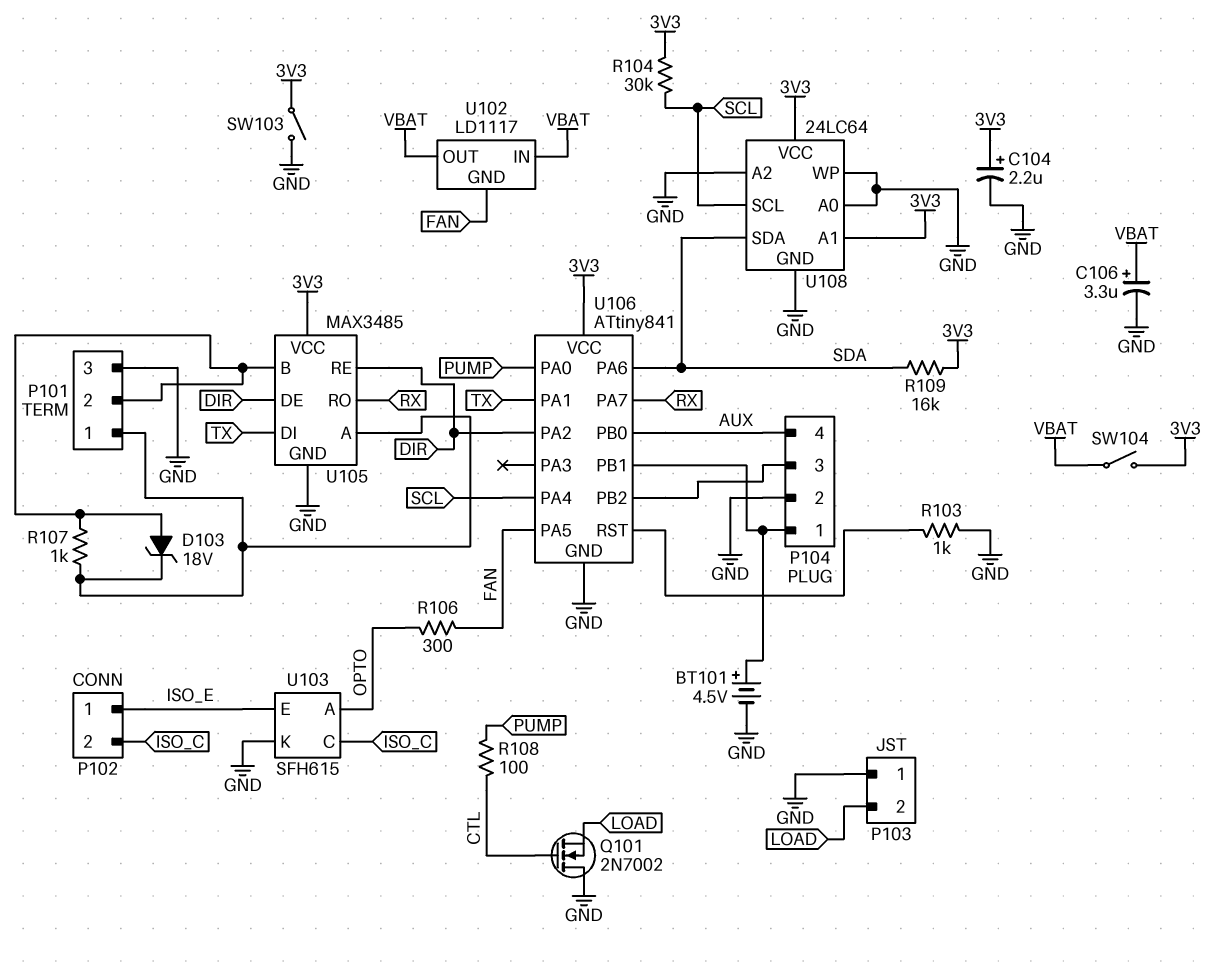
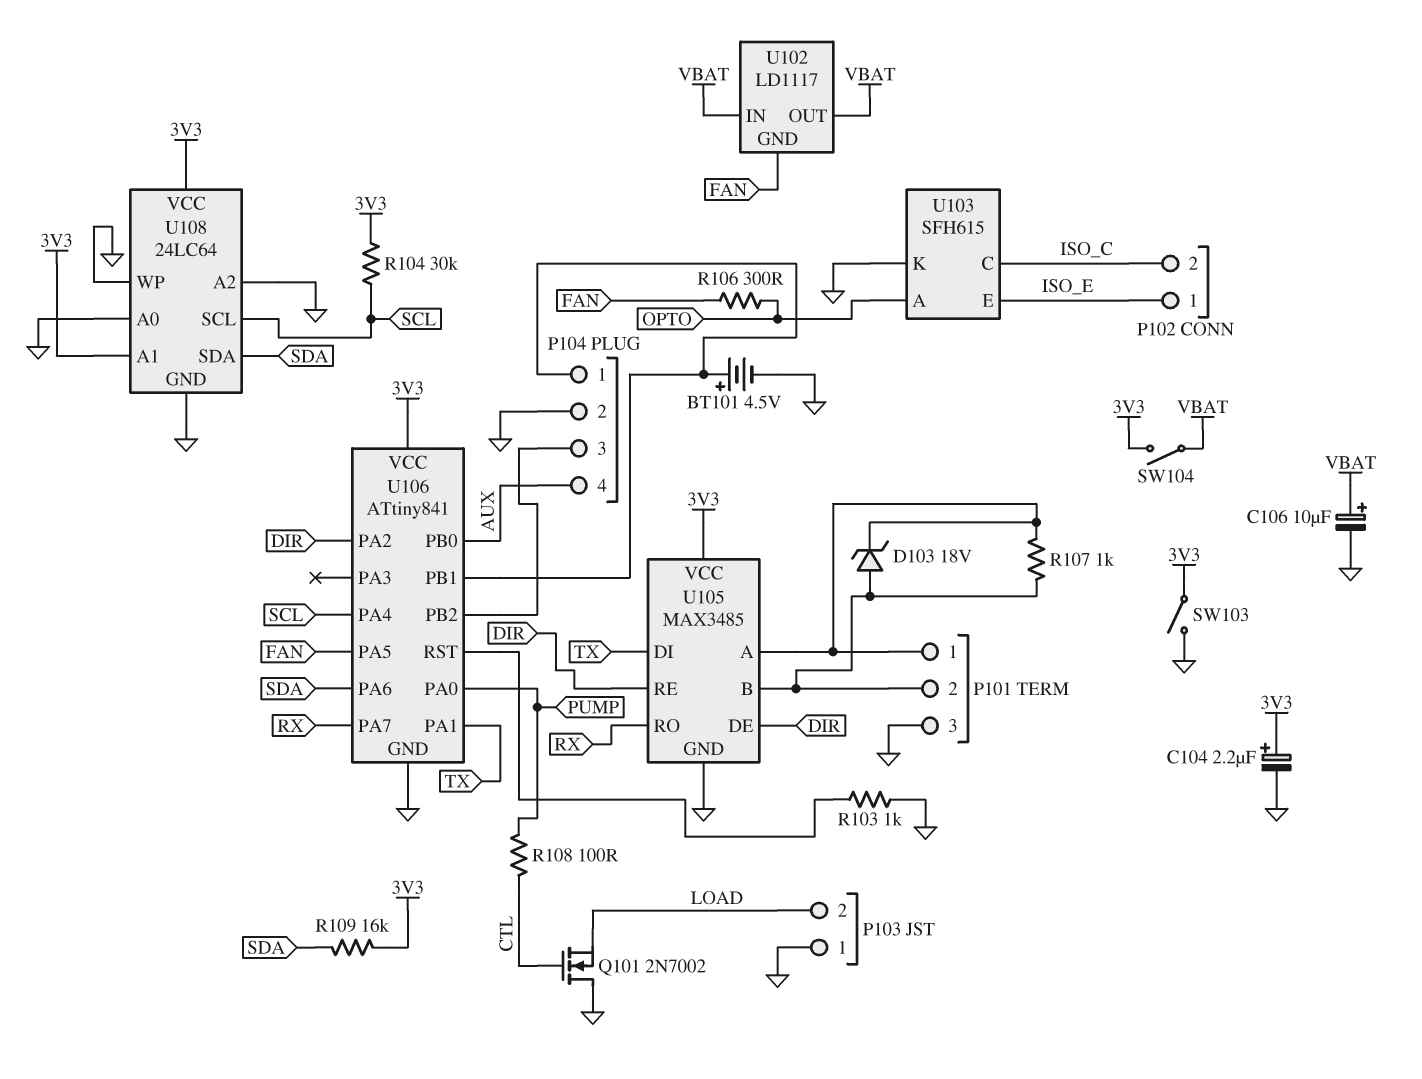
C106: 3.3uF (plus VBAT, minus GND) -> 10uF (plus VBAT, minus GND)

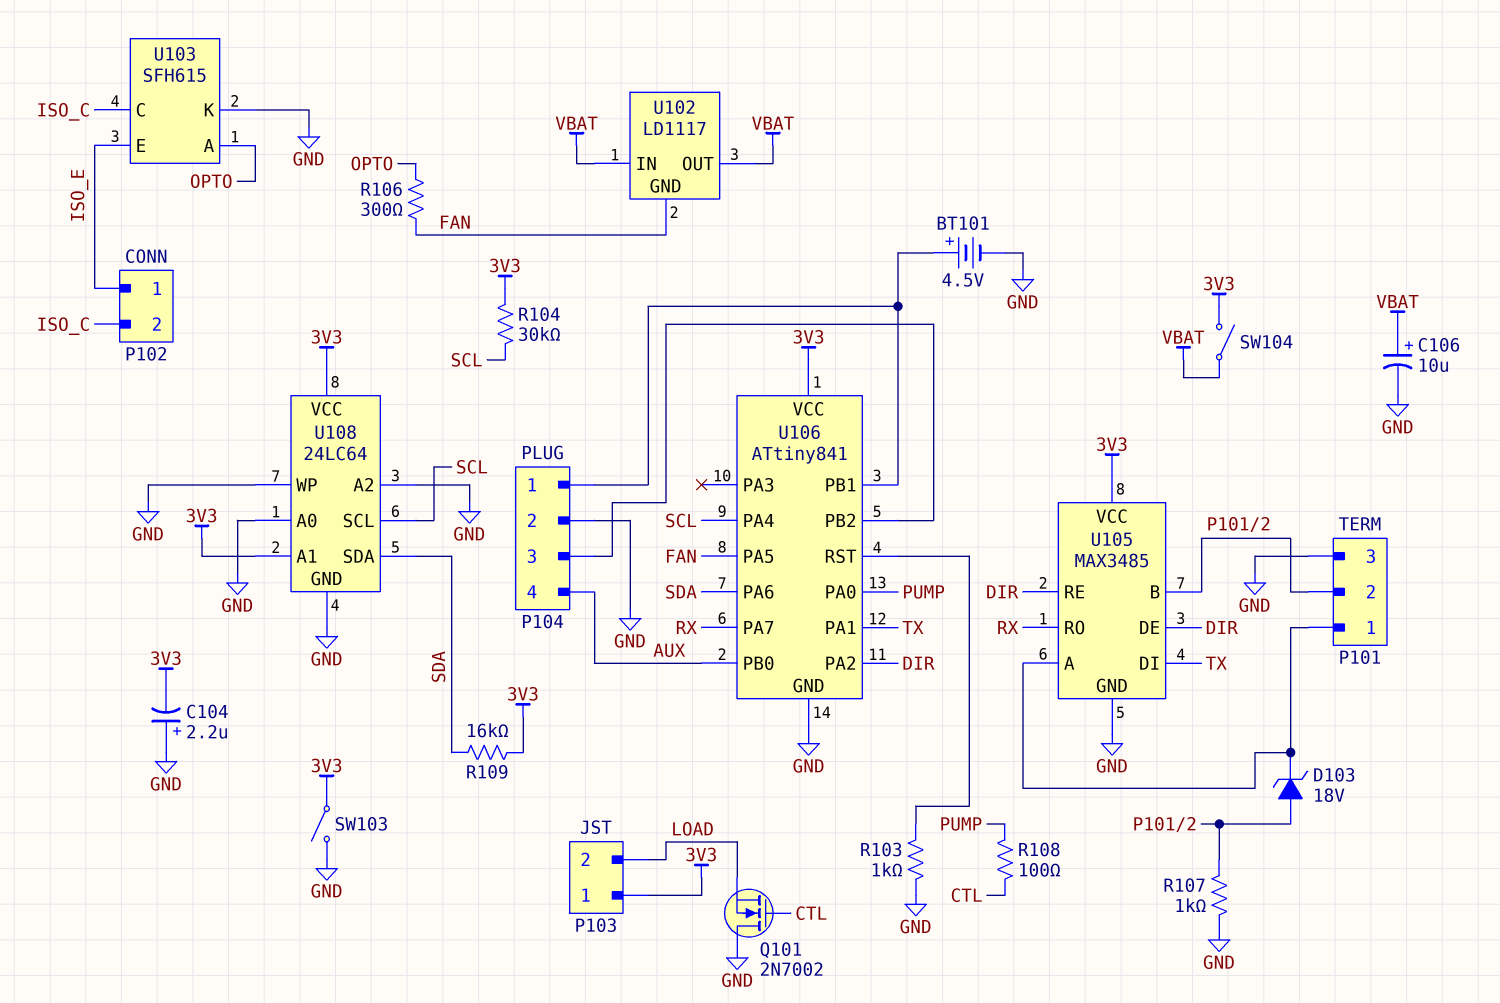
C104: 2.2uF (plus 3V3, minus GND) -> 2.2uF (plus GND, minus 3V3)
P103 pin 1: GND -> 3V3
R107: 1k (P101/1, P101/2) -> 1k (GND, P101/2)

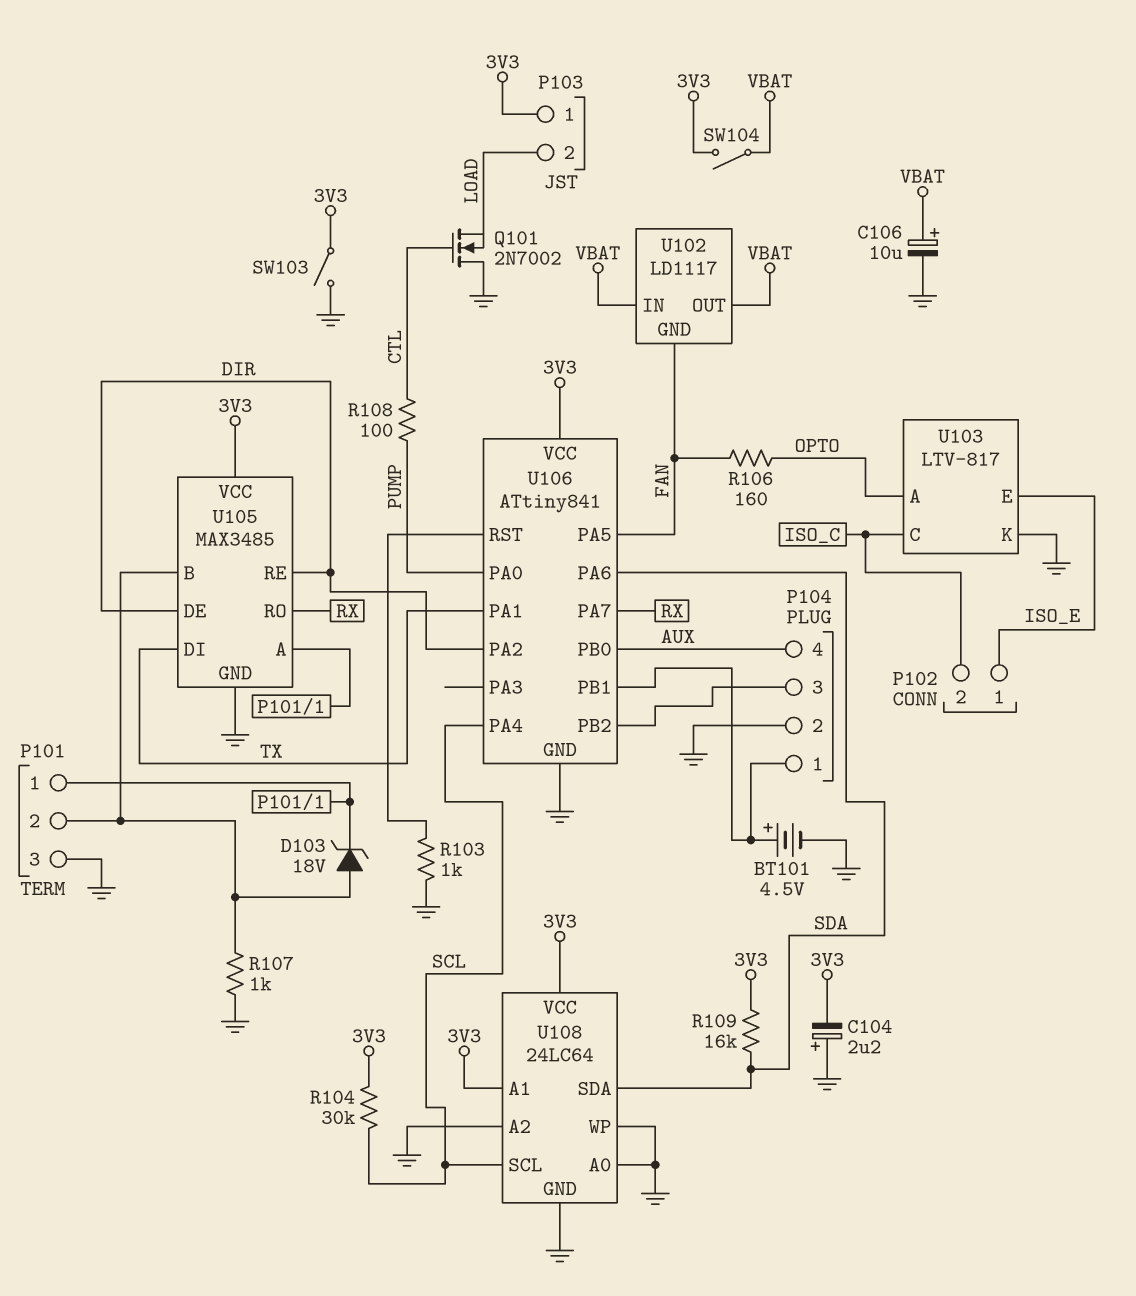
R106: 300 (FAN, OPTO) -> 160 (FAN, OPTO)
U103: SFH615 -> LTV-817

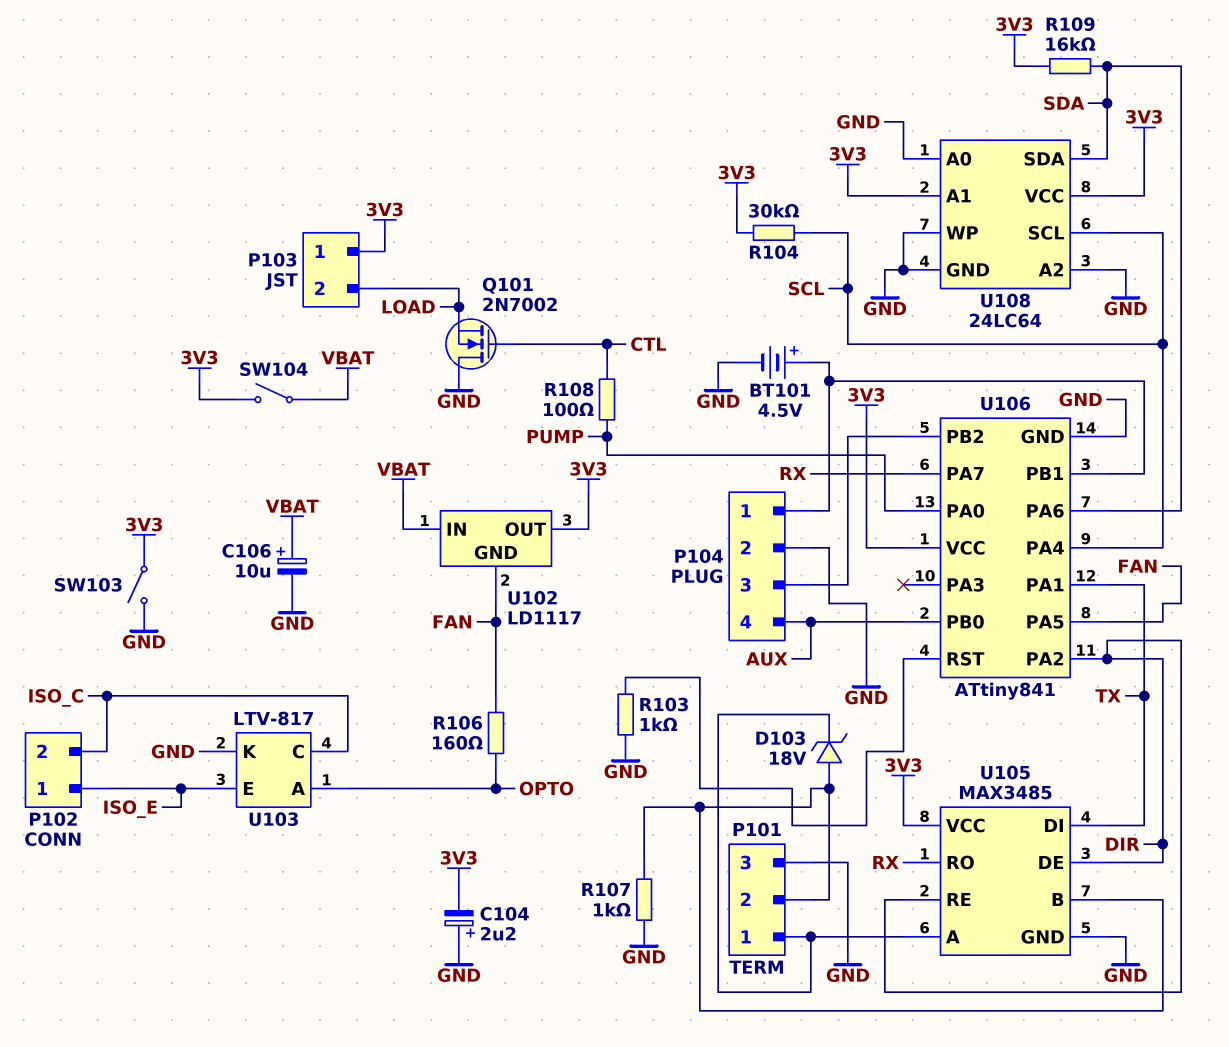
U102 pin OUT: VBAT -> 3V3

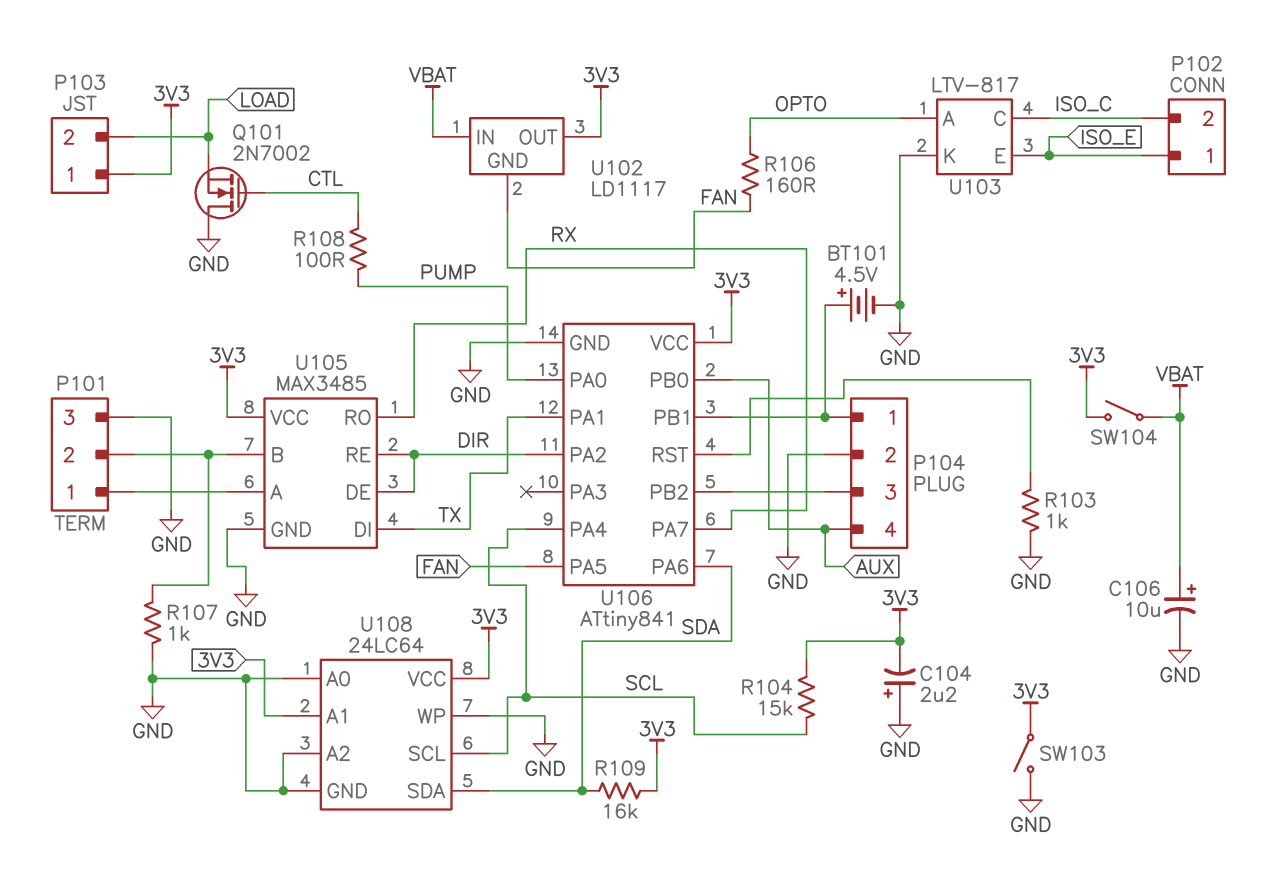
D103: zener 18V (A P101/2, K P101/1) -> none
R104: 30k (3V3, SCL) -> 15k (3V3, SCL)

